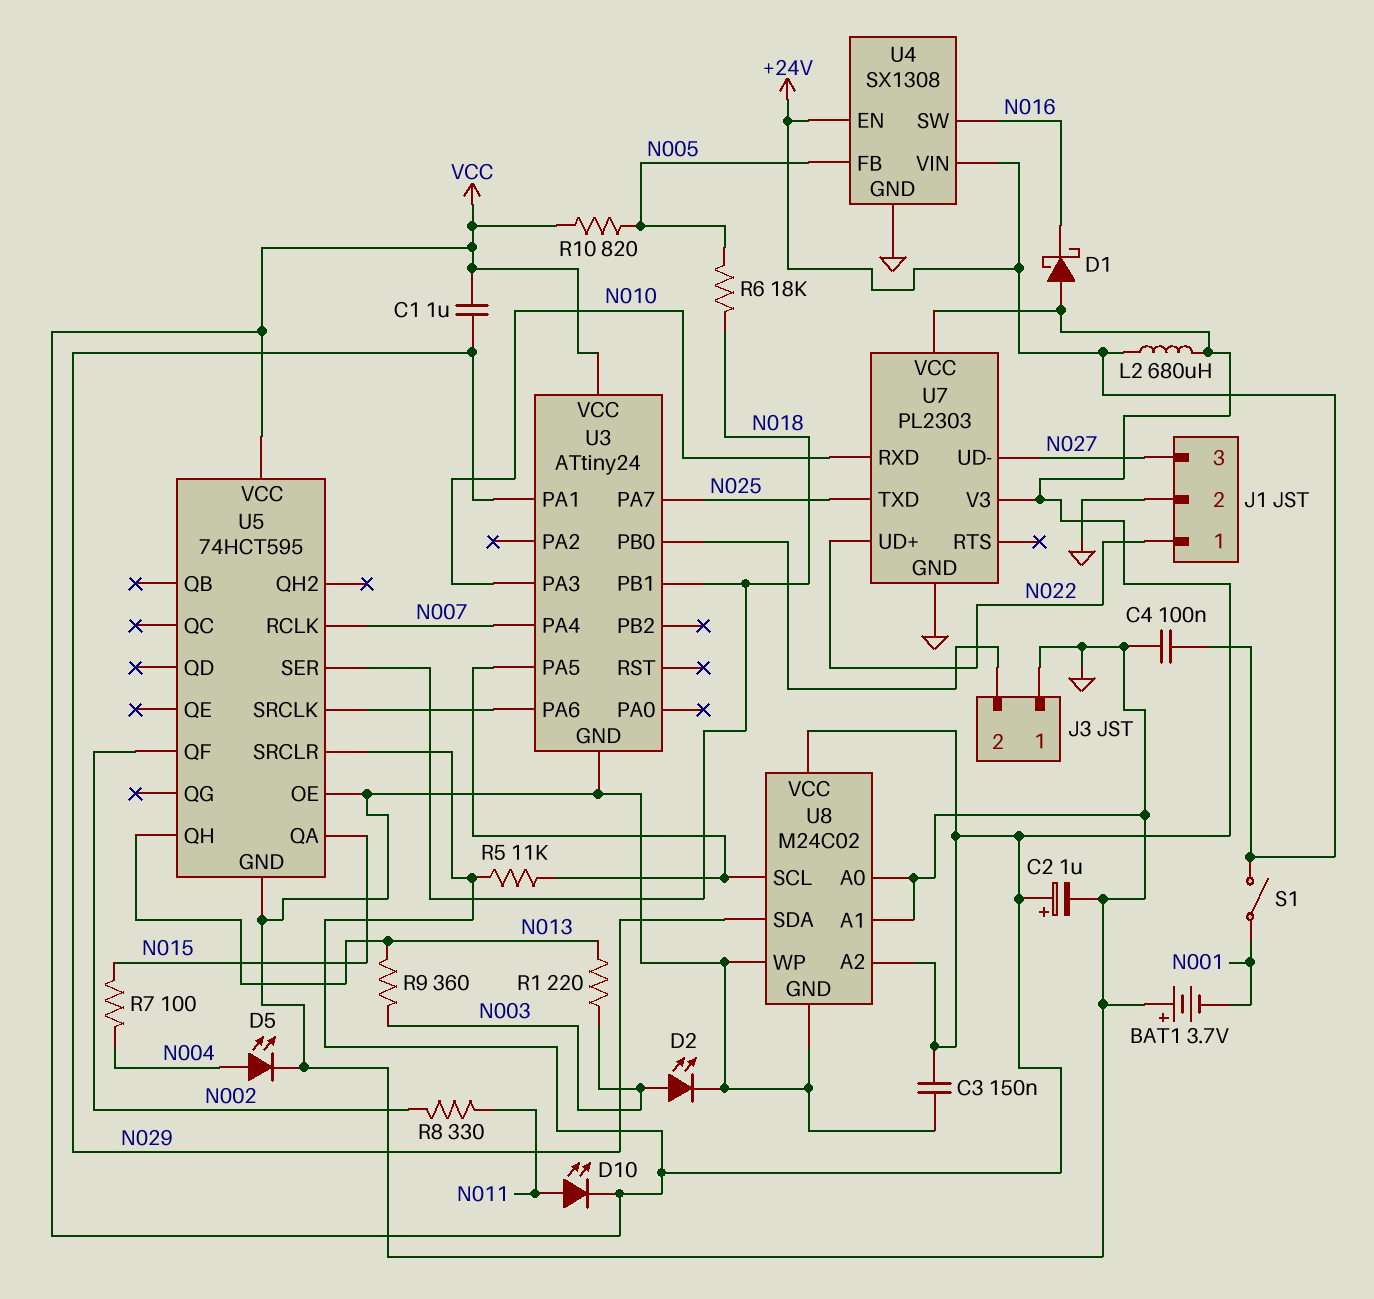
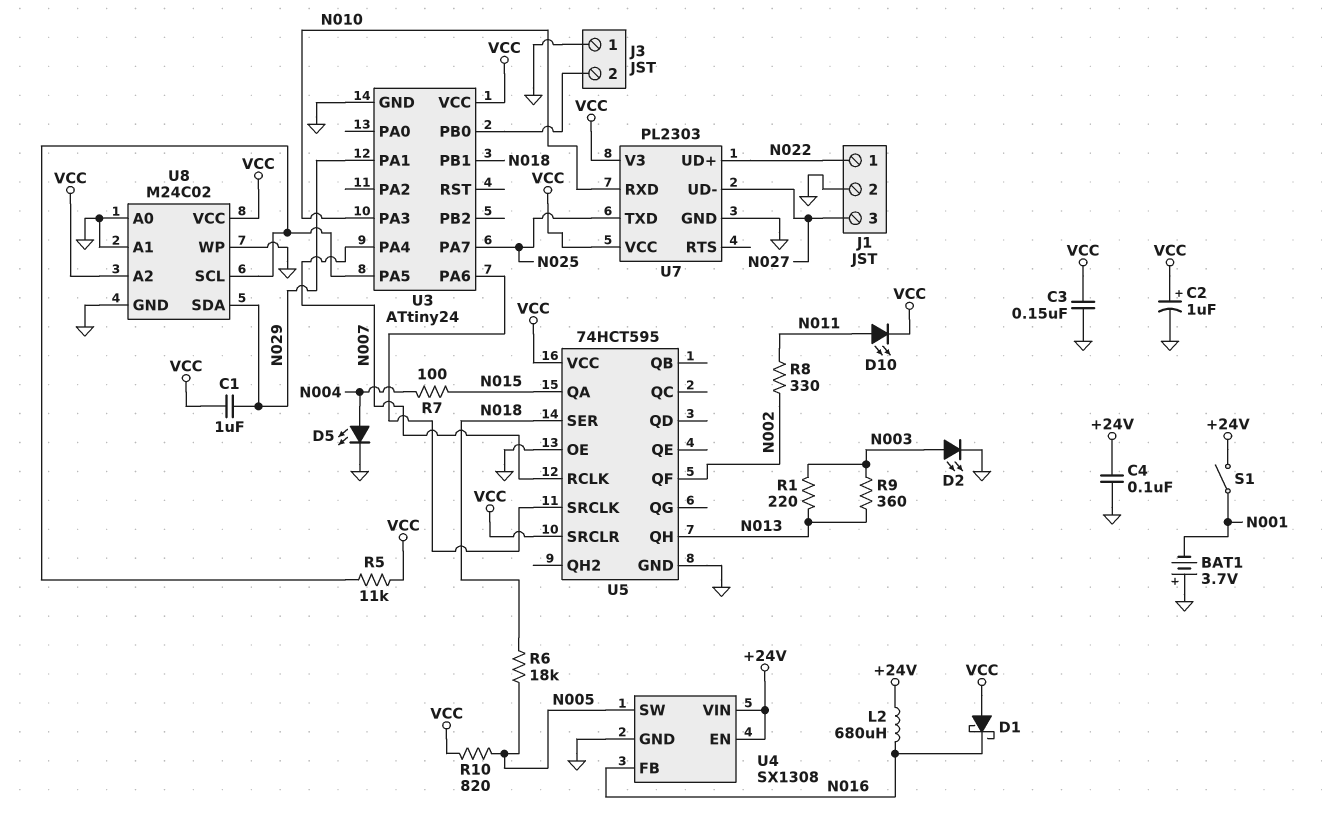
L2: 680uH (+24V, VCC) -> 680uH (+24V, N016)
U4 pin FB: N005 -> N016
U4 pin SW: N016 -> N005

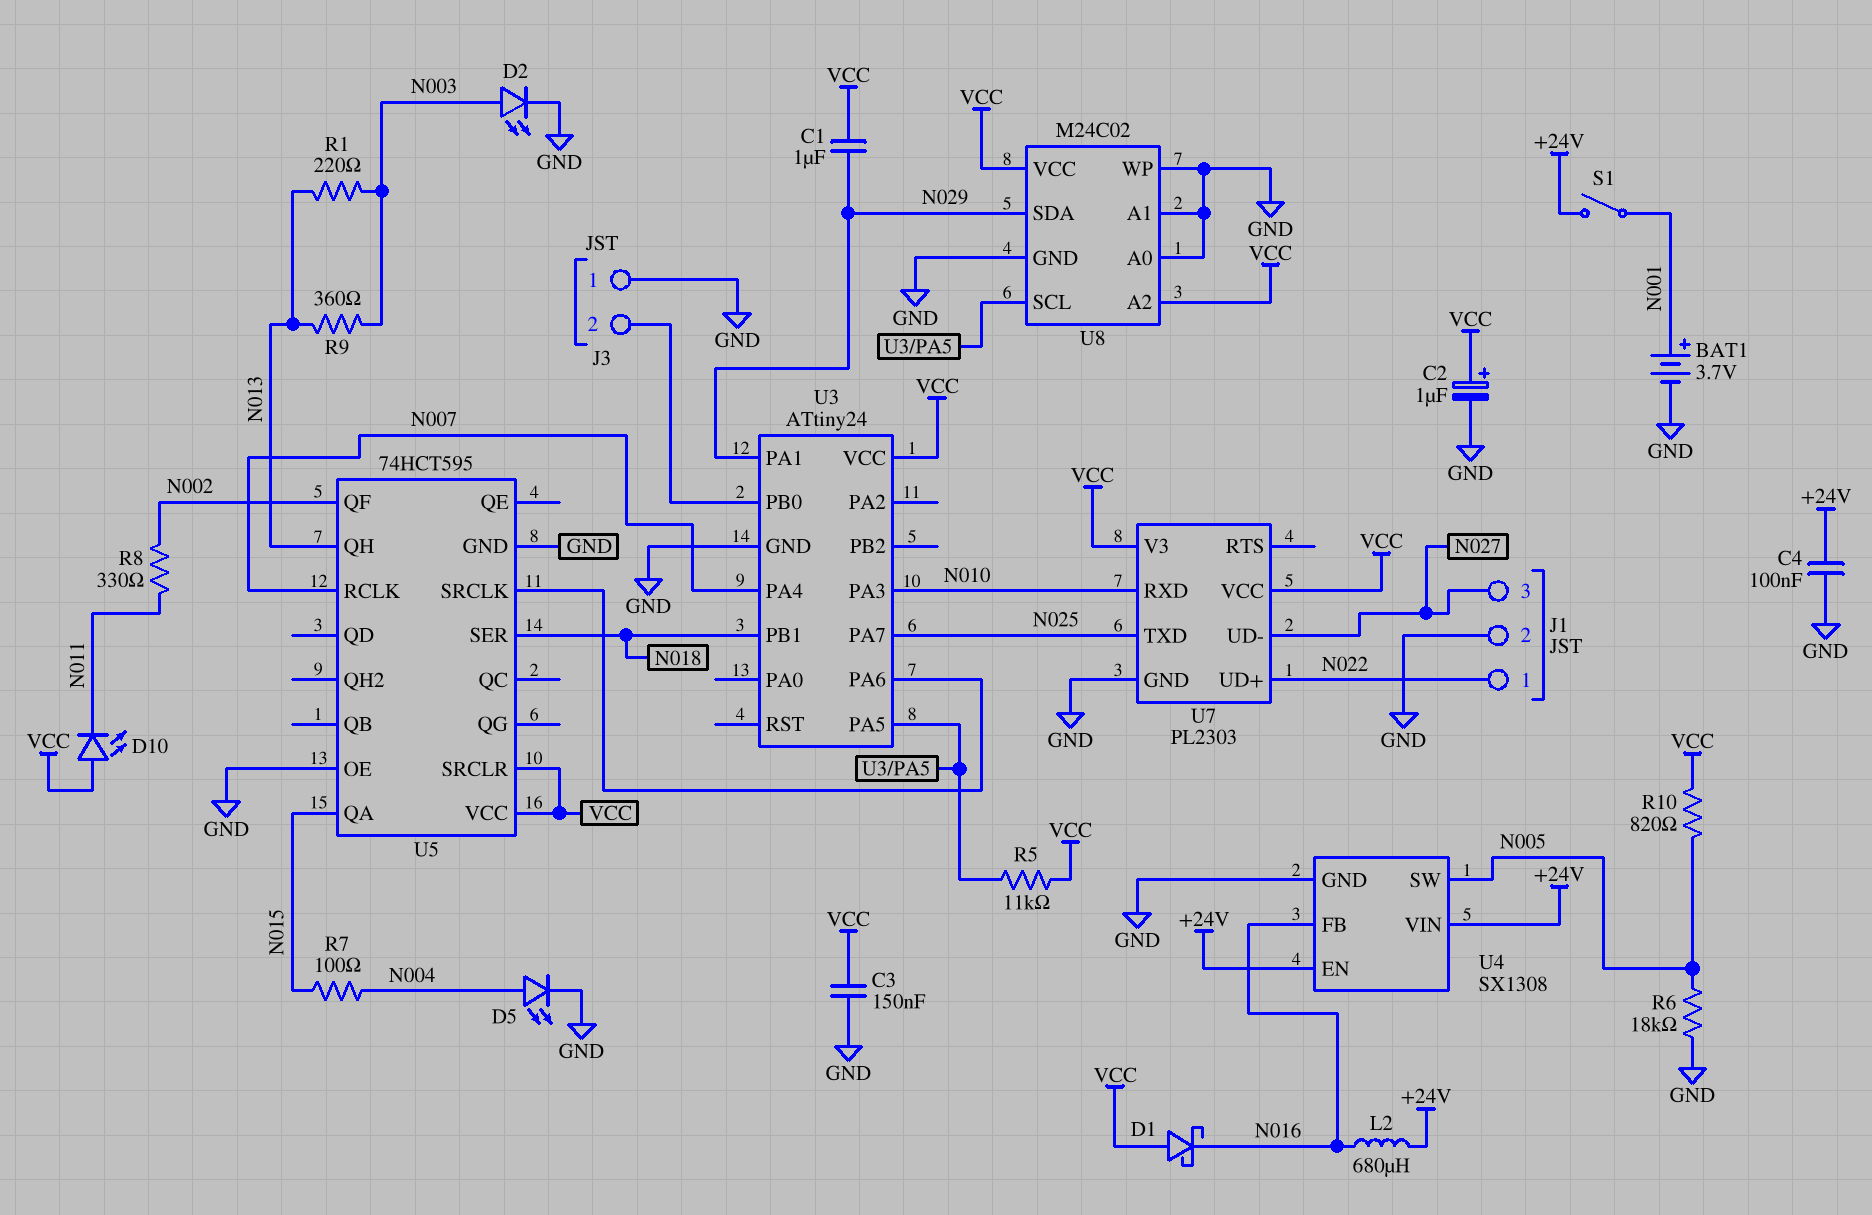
BAT1: 3.7V (plus GND, minus N001) -> 3.7V (plus N001, minus GND)
D10: LED (A N011, K VCC) -> LED (A VCC, K N011)
R6: 18k (N005, N018) -> 18k (GND, N005)

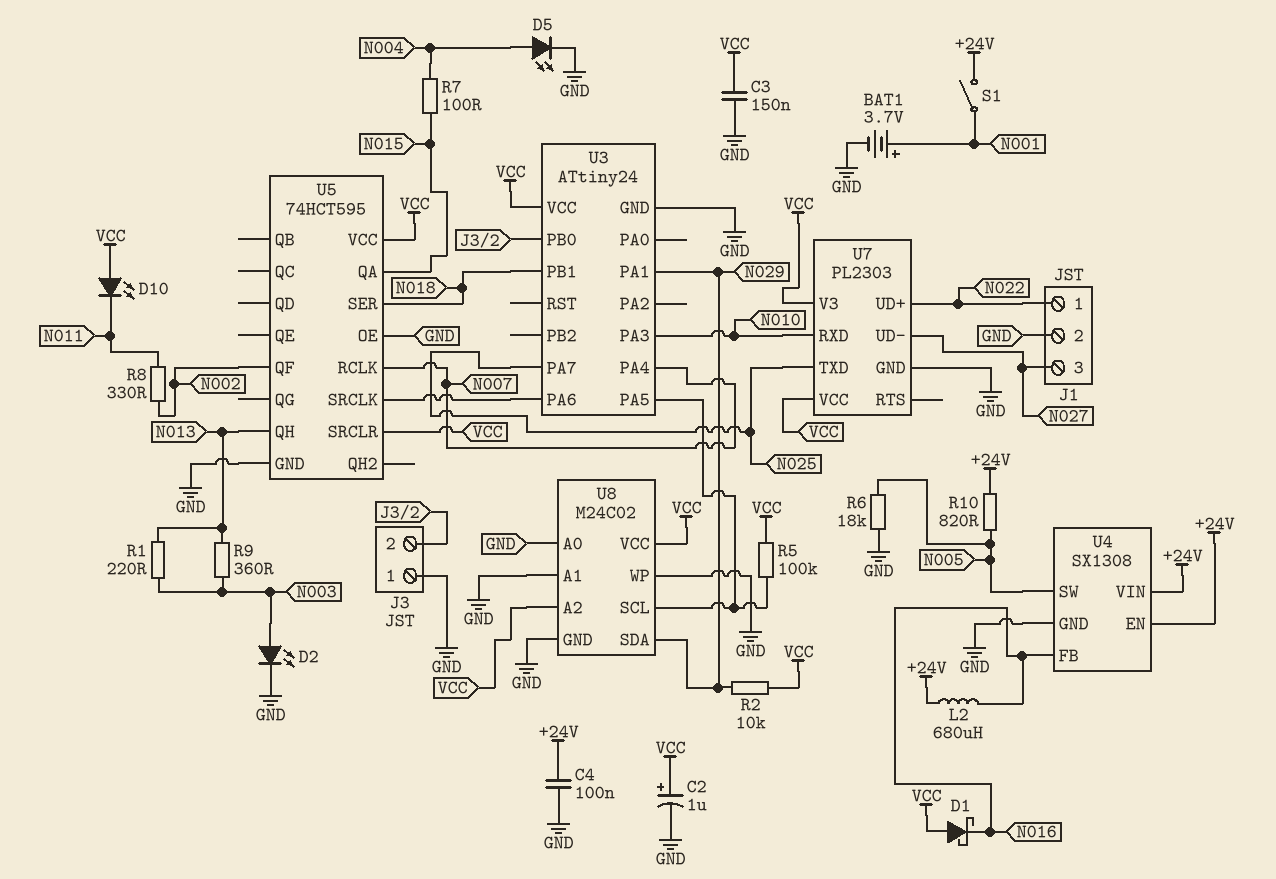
C1: 1uF (N029, VCC) -> none
R2: none -> 10k (N029, VCC)
R5: 11k (U3/PA5, VCC) -> 100k (U3/PA5, VCC)
R10: 820 (N005, VCC) -> 820 (+24V, N005)

